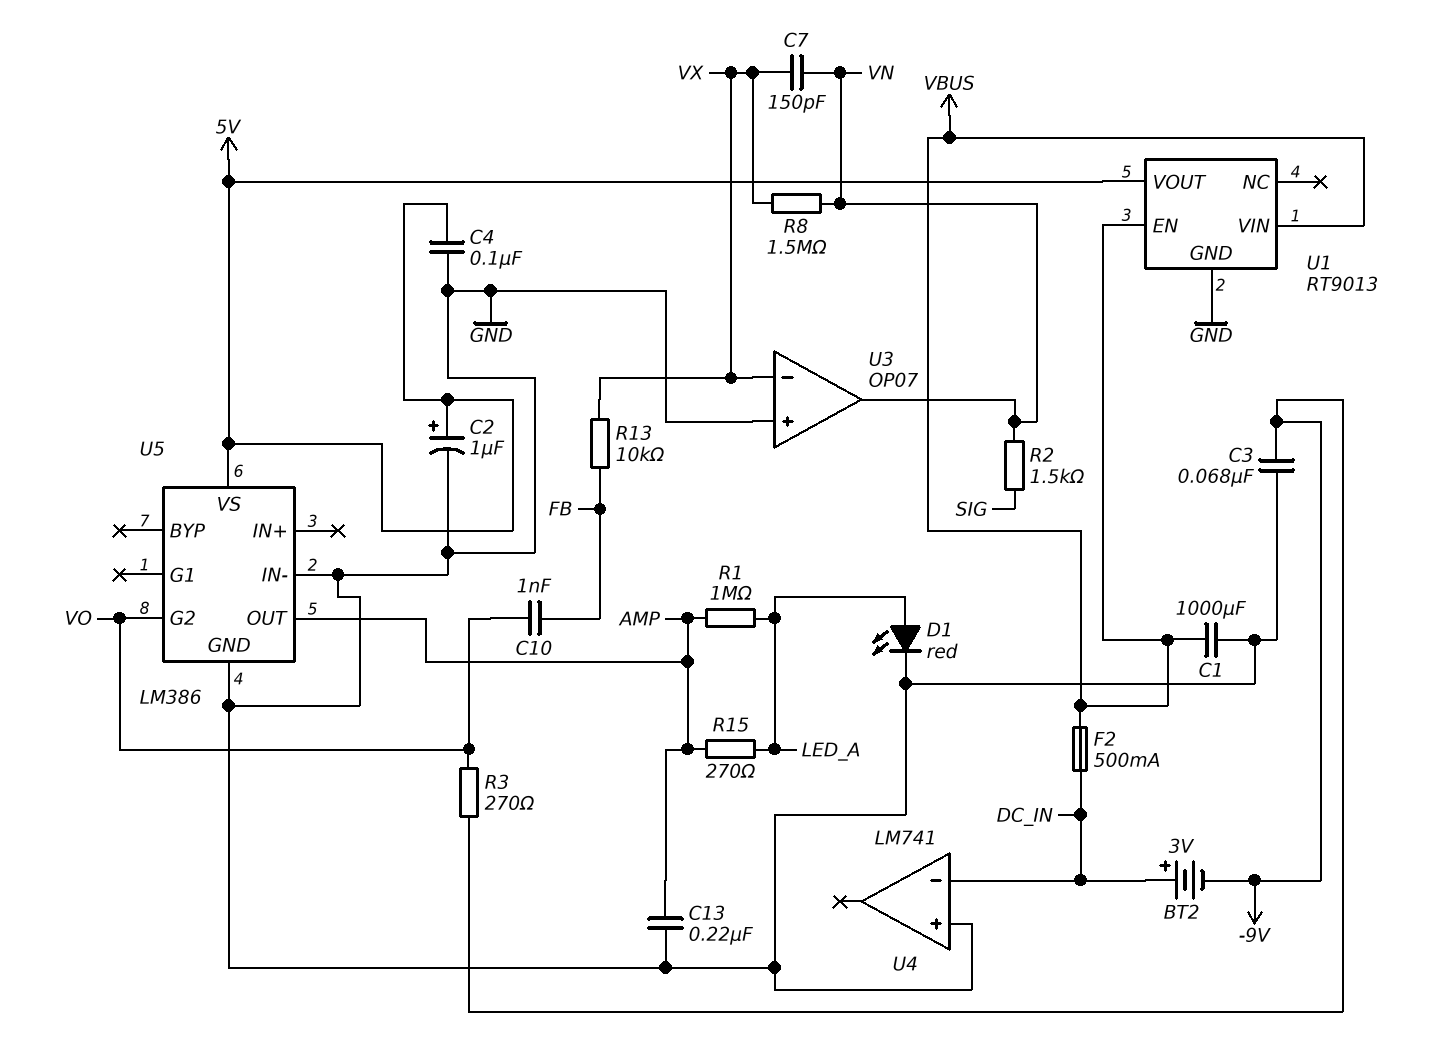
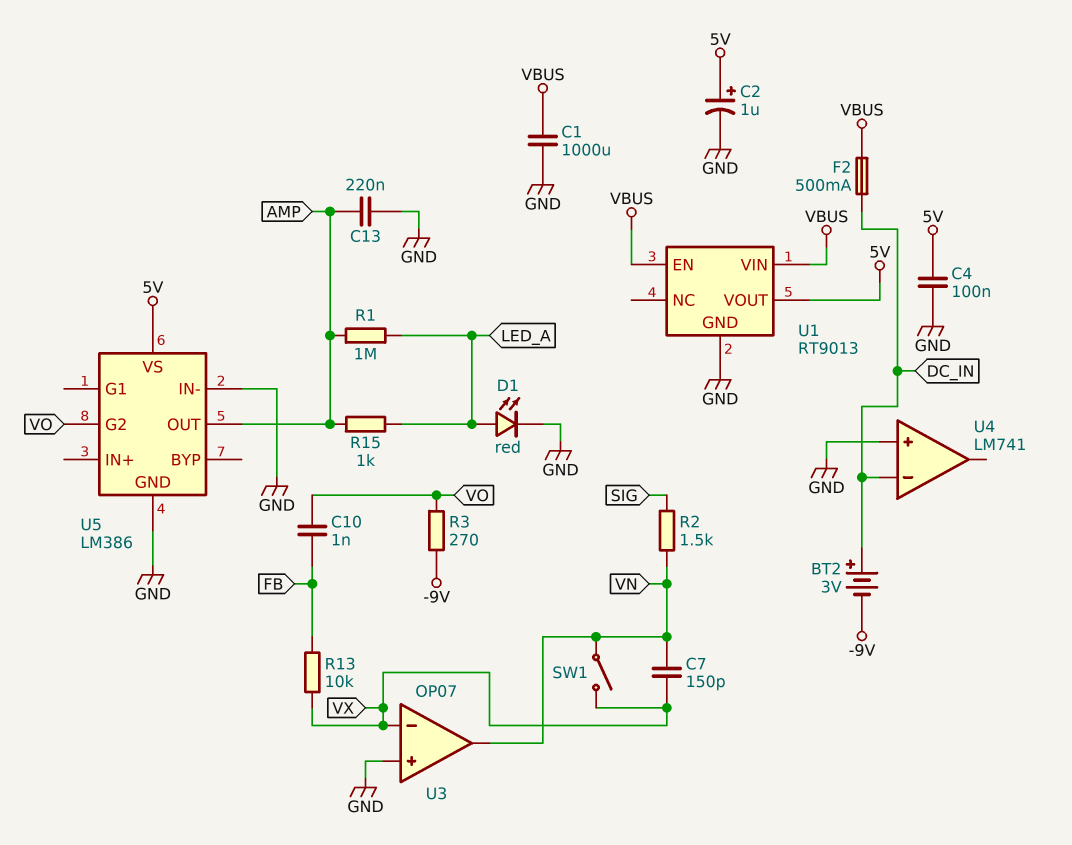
C3: 68nF (-9V, GND) -> none
R8: 1.5M (VN, VX) -> none
R15: 270 (AMP, LED_A) -> 1k (AMP, LED_A)
SW1: none -> switch (VN, VX)

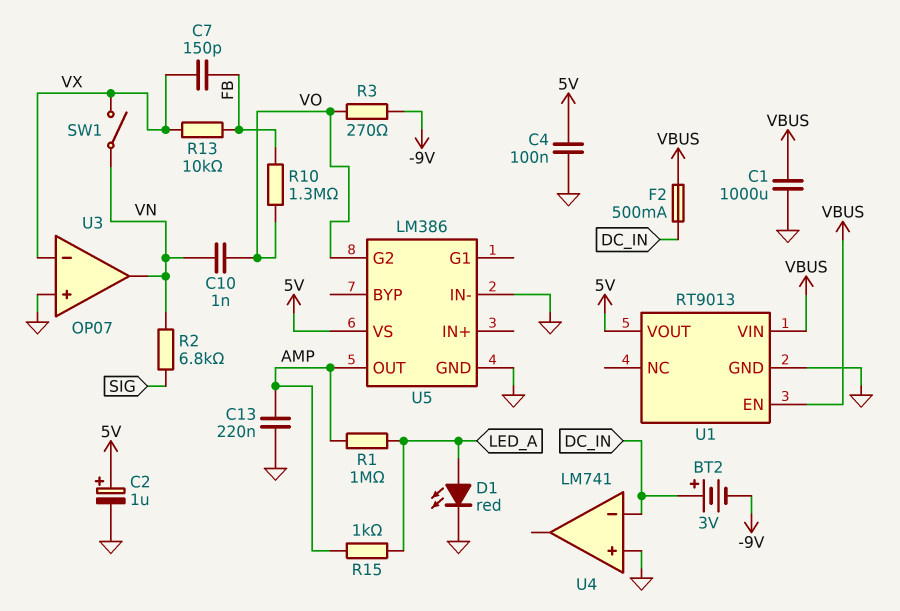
C7: 150pF (VN, VX) -> 150pF (FB, VX)
C10: 1nF (FB, VO) -> 1nF (VN, VO)
R2: 1.5k (SIG, VN) -> 6.8k (SIG, VN)
R10: none -> 1.3M (FB, VO)

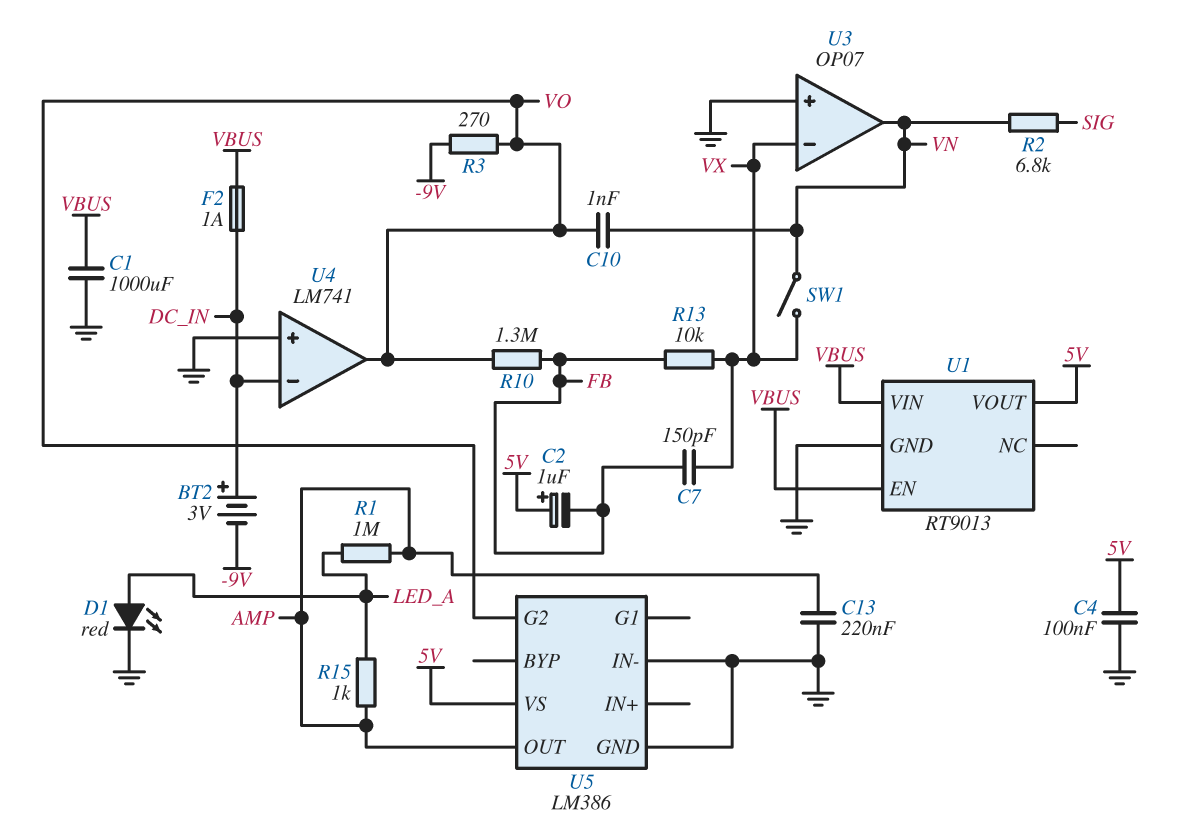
C2: 1uF (plus 5V, minus GND) -> 1uF (plus 5V, minus FB)
F2: 500mA (DC_IN, VBUS) -> 1A (DC_IN, VBUS)
U4 pin out: none -> VO

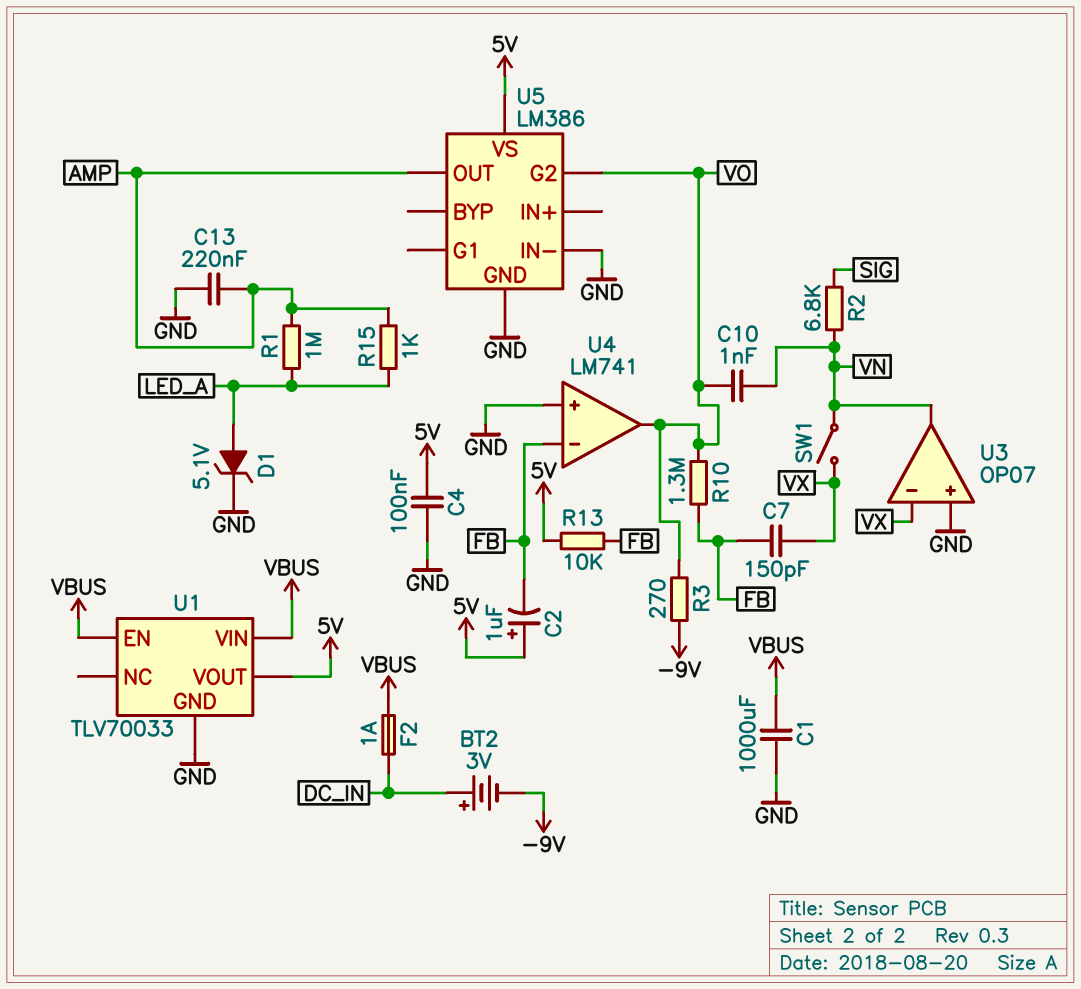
D1: LED red (A LED_A, K GND) -> zener 5.1V (A LED_A, K GND)
R13: 10k (FB, VX) -> 10k (5V, FB)
U1: RT9013 -> TLV70033
U4 pin in-: DC_IN -> FB

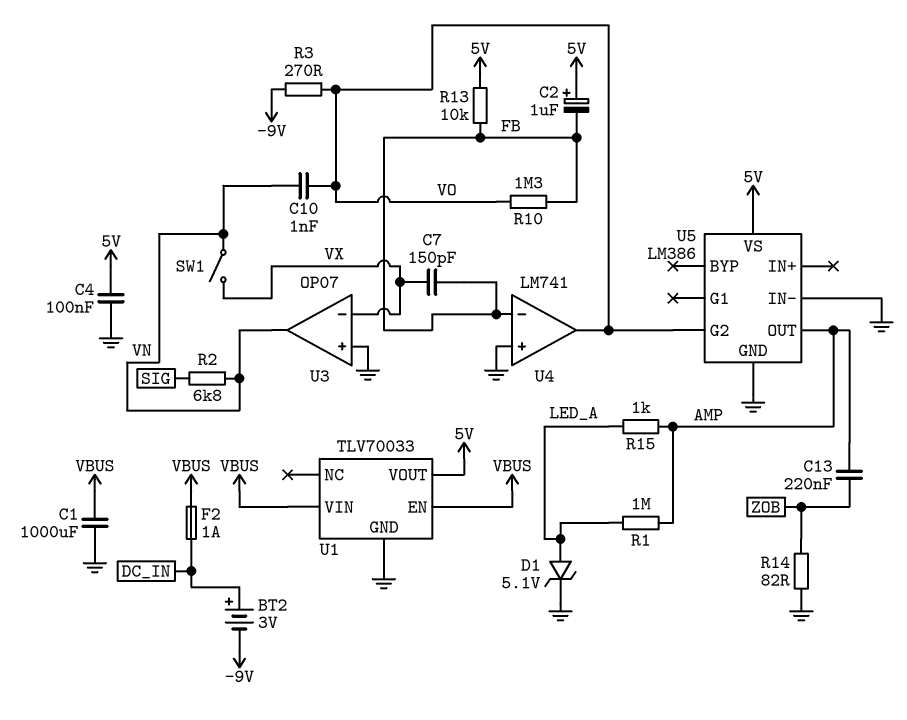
C13: 220nF (AMP, GND) -> 220nF (AMP, ZOB)
R14: none -> 82 (GND, ZOB)

